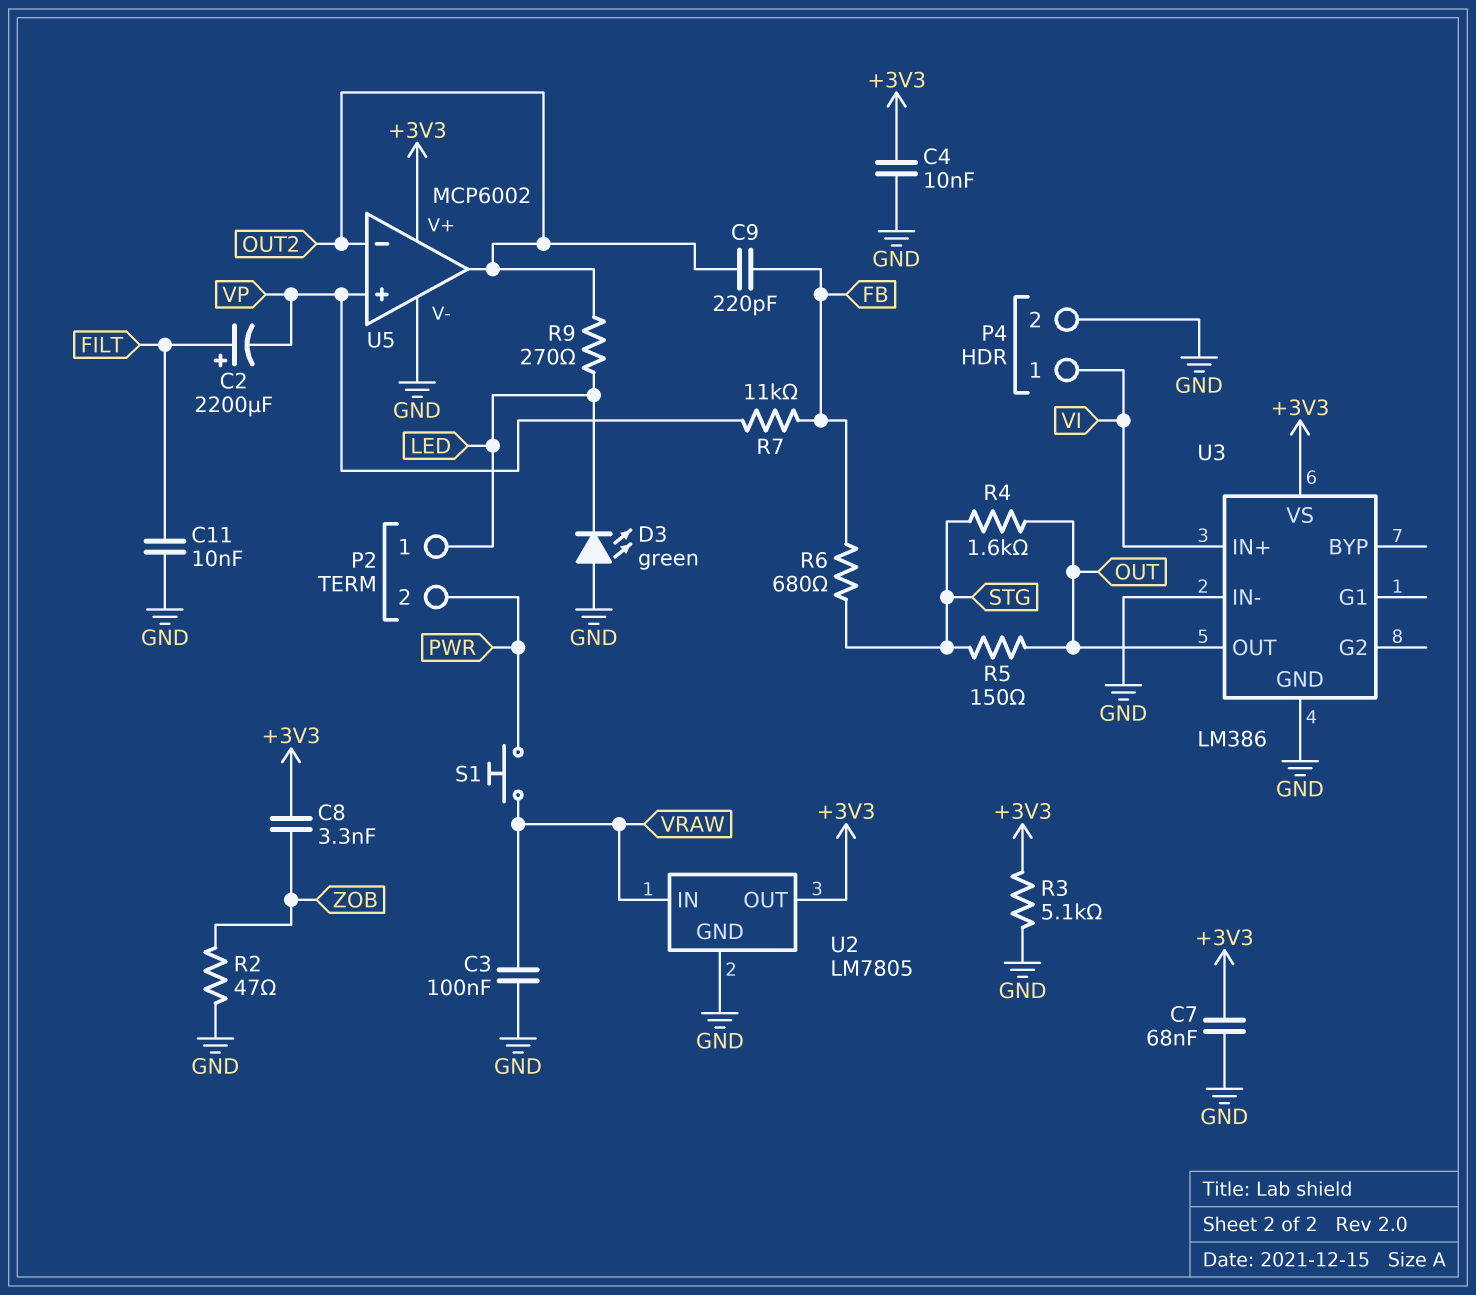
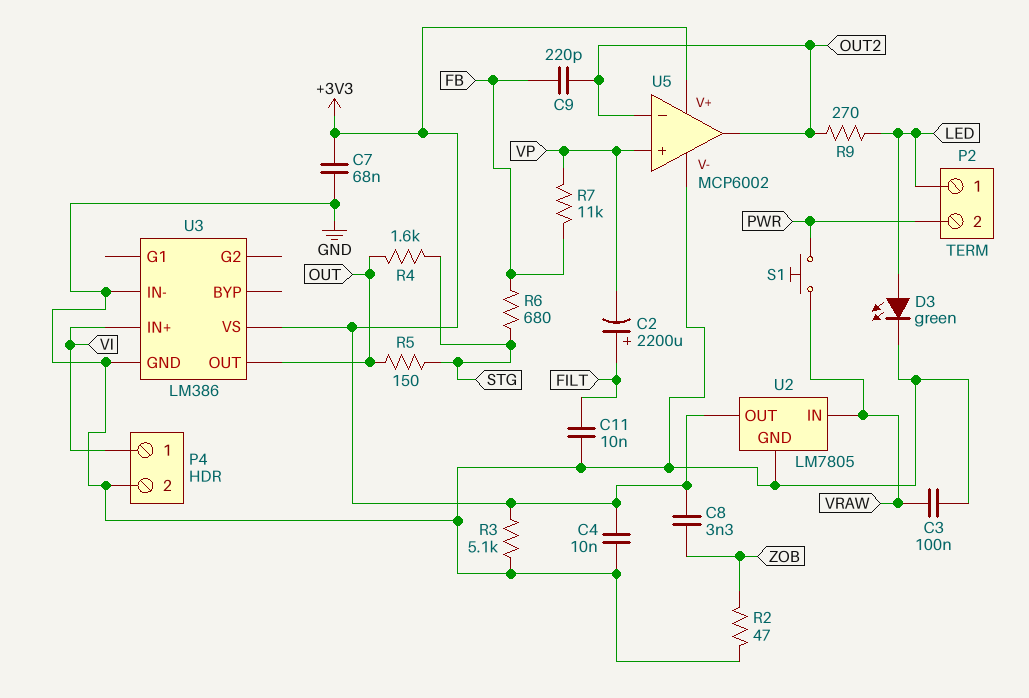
D3: LED green (A GND, K LED) -> LED green (A LED, K GND)

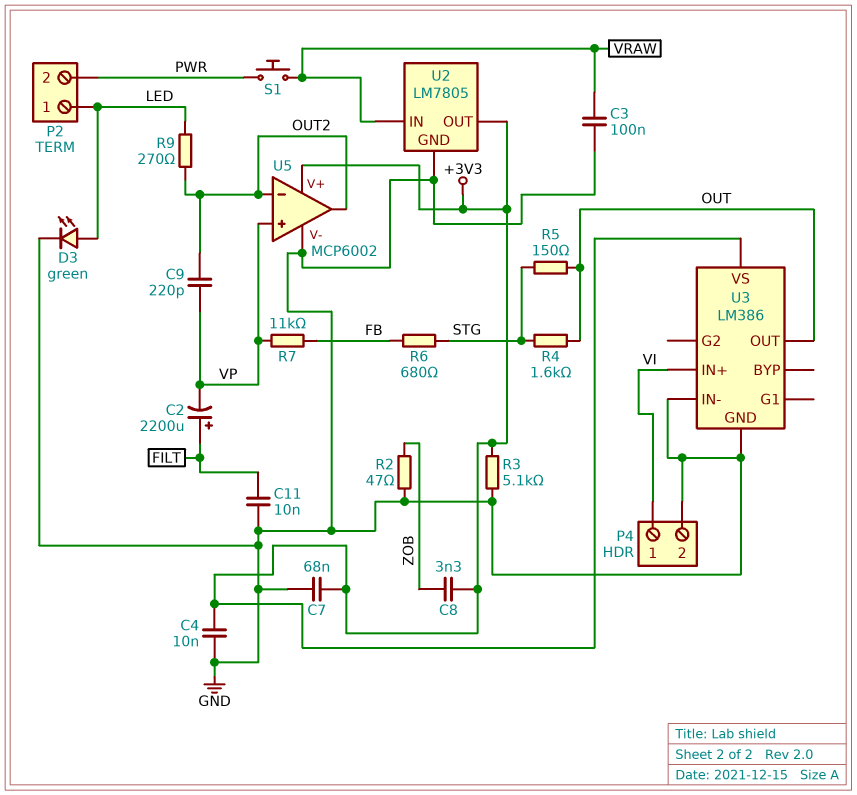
C9: 220pF (FB, OUT2) -> 220pF (OUT2, VP)

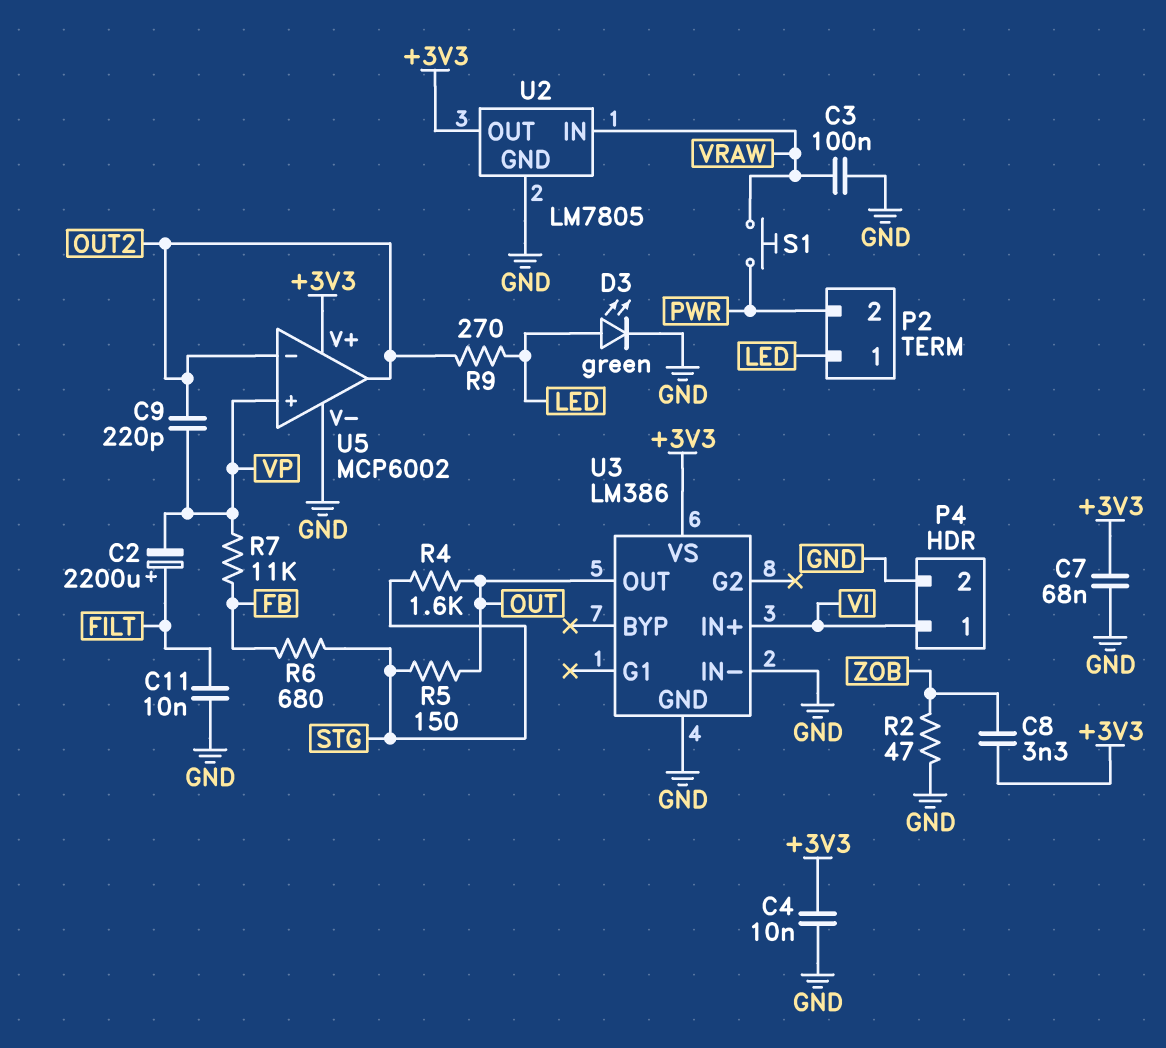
R3: 5.1k (+3V3, GND) -> none

